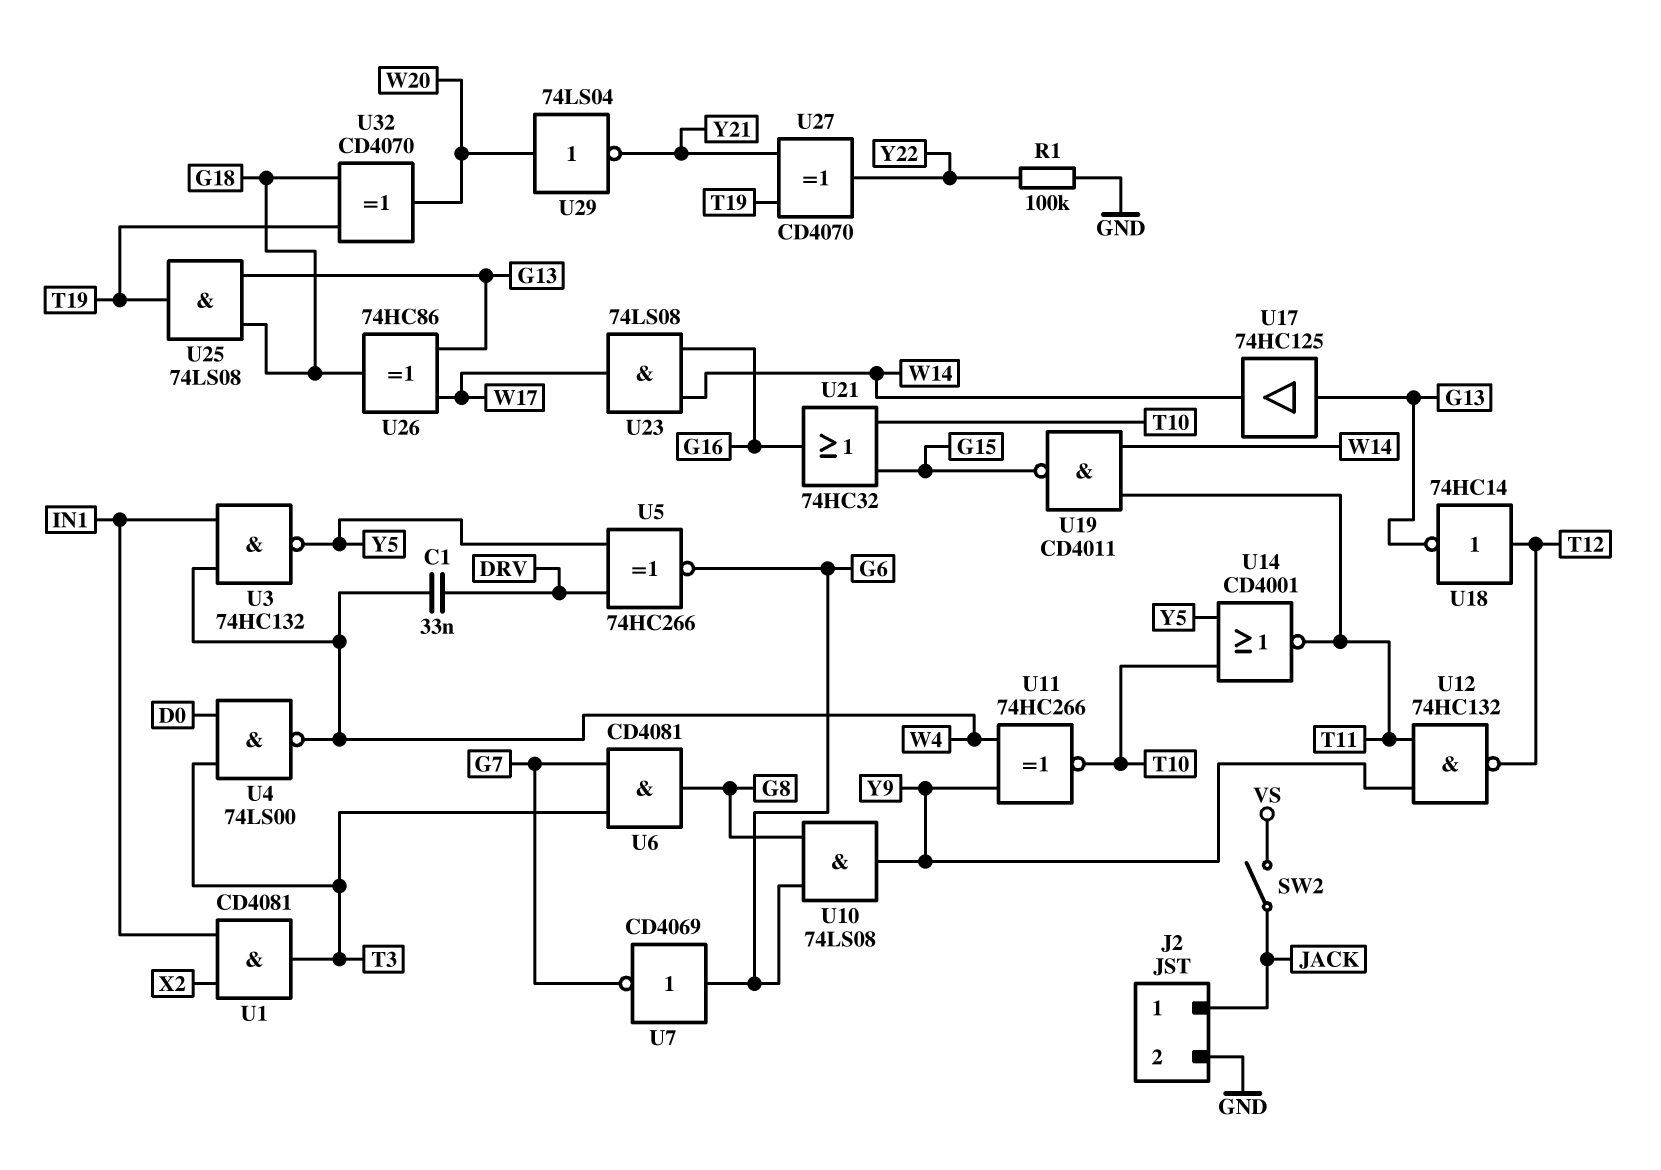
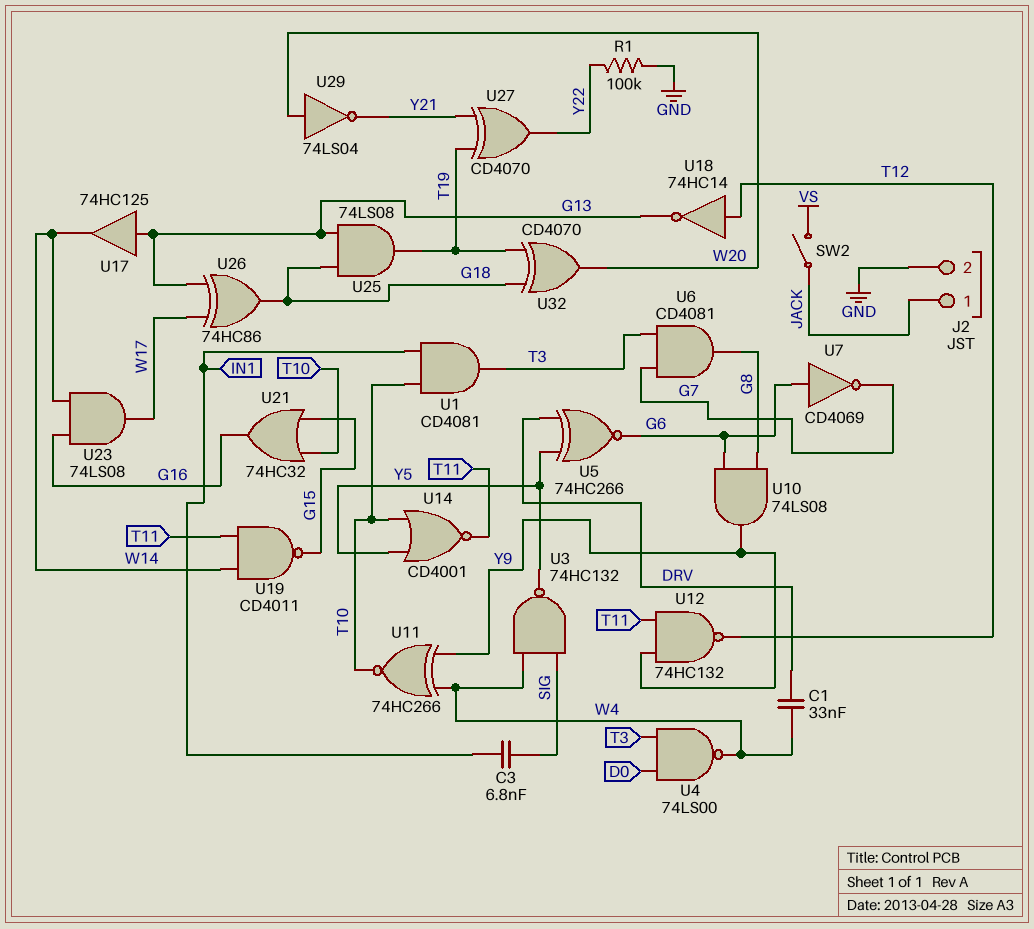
C3: none -> 6.8nF (IN1, SIG)
U1: AND CD4081 (in IN1, in X2, out T3) -> AND CD4081 (in IN1, in T10, out T3)
U3: NAND 74HC132 (in IN1, in W4, out Y5) -> NAND 74HC132 (in SIG, in W4, out Y5)

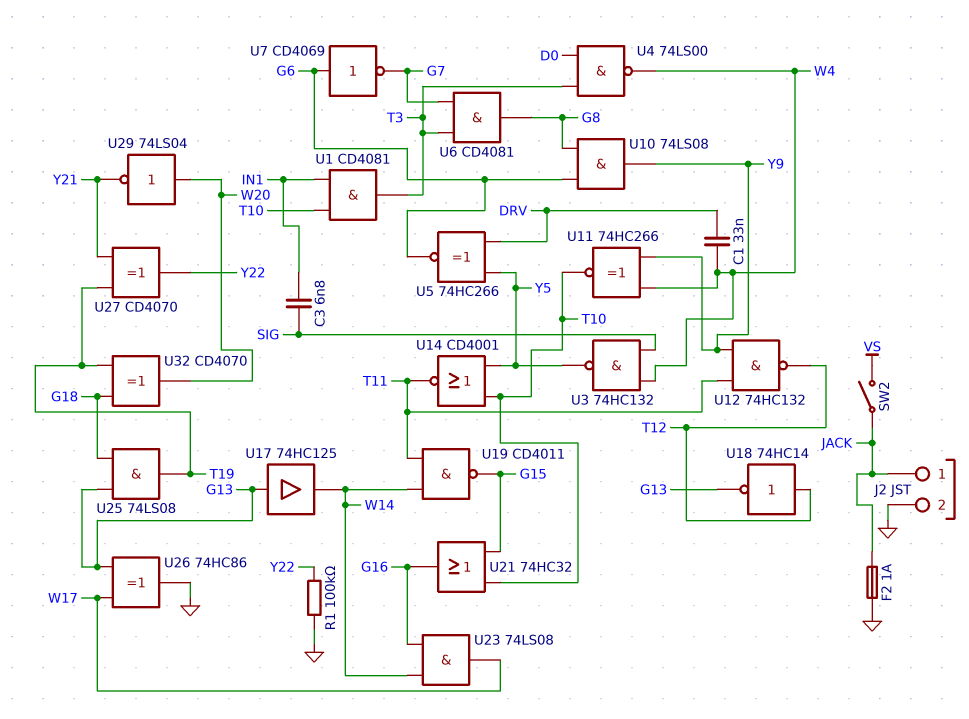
F2: none -> 1A (GND, JACK)
U26: XOR 74HC86 (in G13, in W17, out G18) -> XOR 74HC86 (in G13, in W17, out GND)

